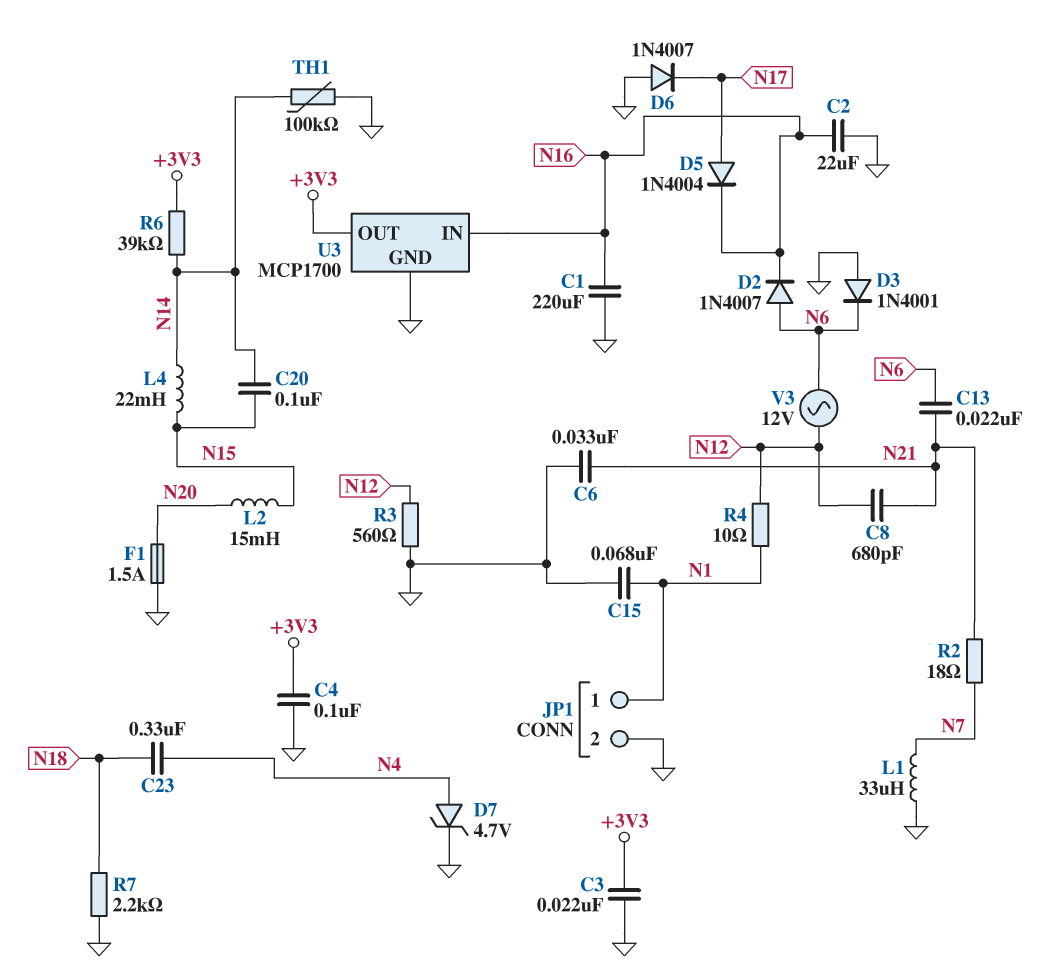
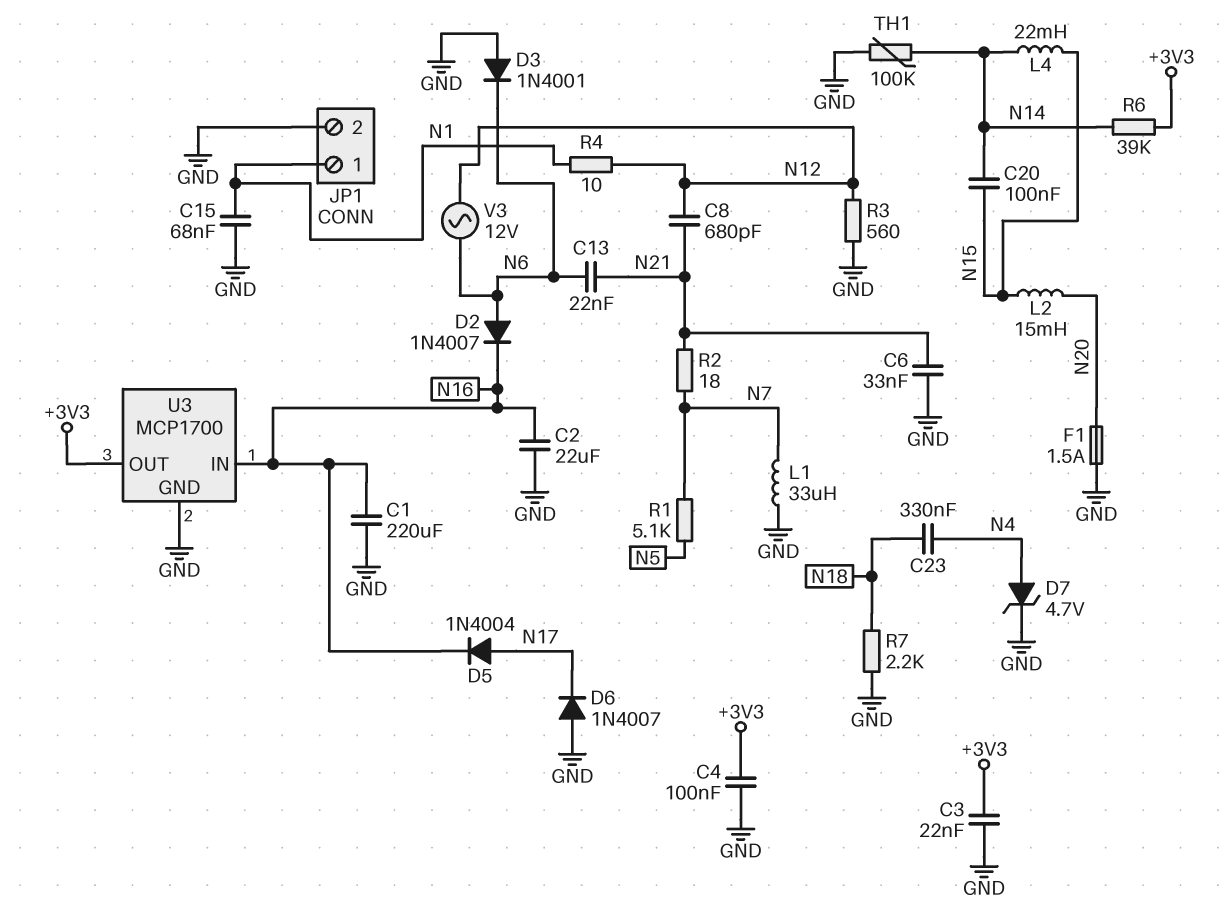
R1: none -> 5.1k (N5, N7)

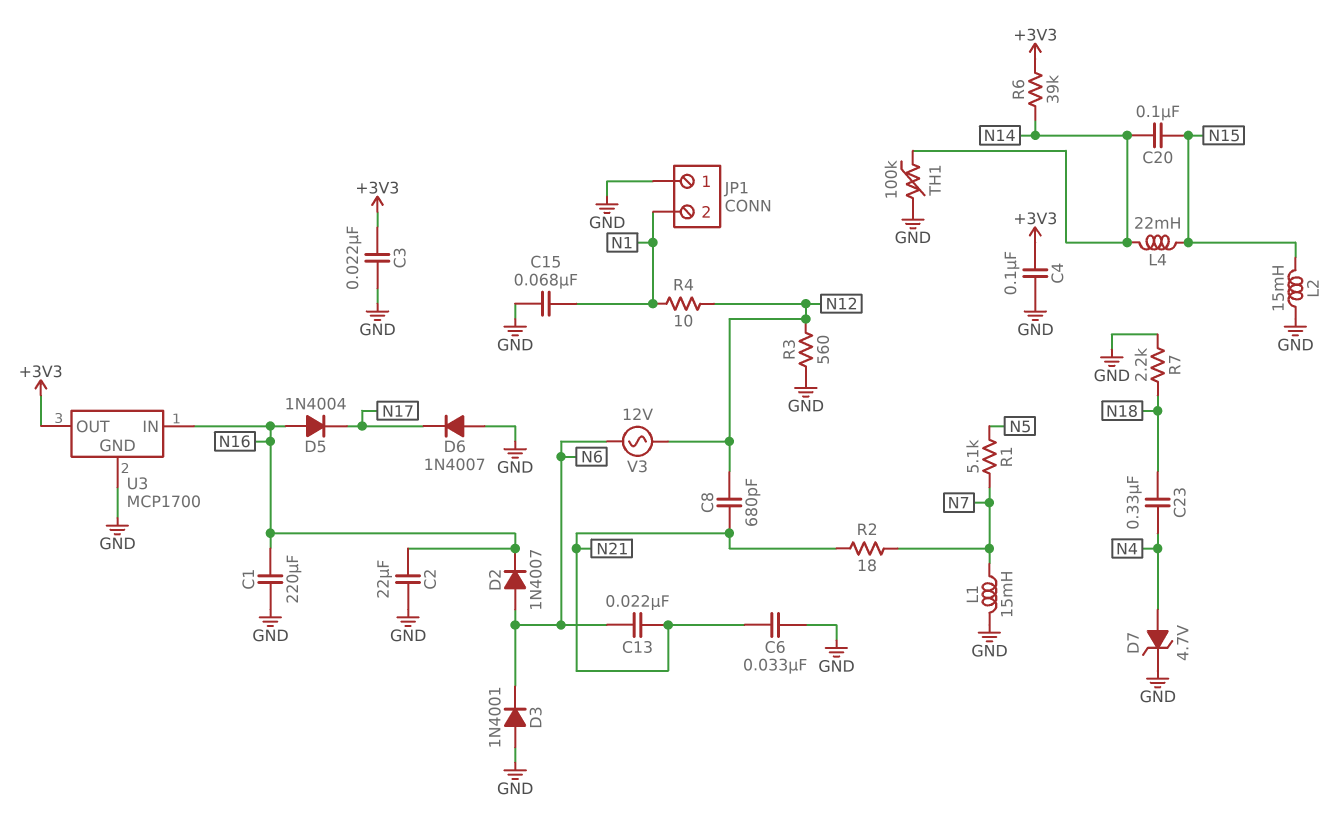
D5: diode 1N4004 (A N17, K N16) -> diode 1N4004 (A N16, K N17)
F1: 1.5A (GND, N20) -> none
JP1 pin 1: N1 -> GND
JP1 pin 2: GND -> N1
L1: 33uH (GND, N7) -> 15mH (GND, N7)
L2: 15mH (N15, N20) -> 15mH (GND, N15)

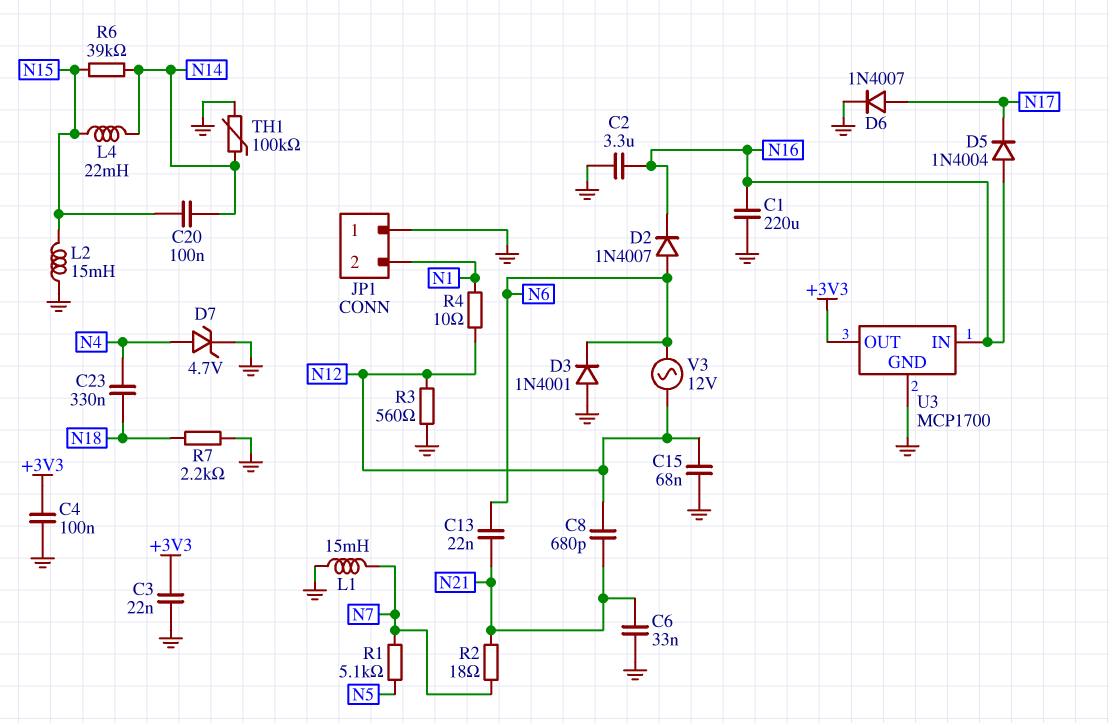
C2: 22uF (GND, N16) -> 3.3uF (GND, N16)
C15: 68nF (GND, N1) -> 68nF (GND, N12)
D6: diode 1N4007 (A GND, K N17) -> diode 1N4007 (A N17, K GND)
R6: 39k (+3V3, N14) -> 39k (N14, N15)

